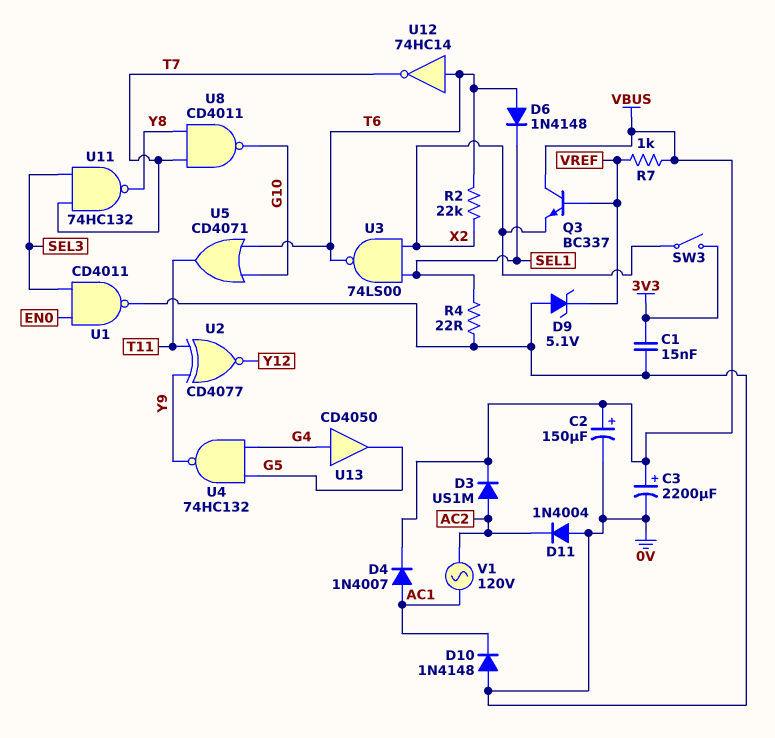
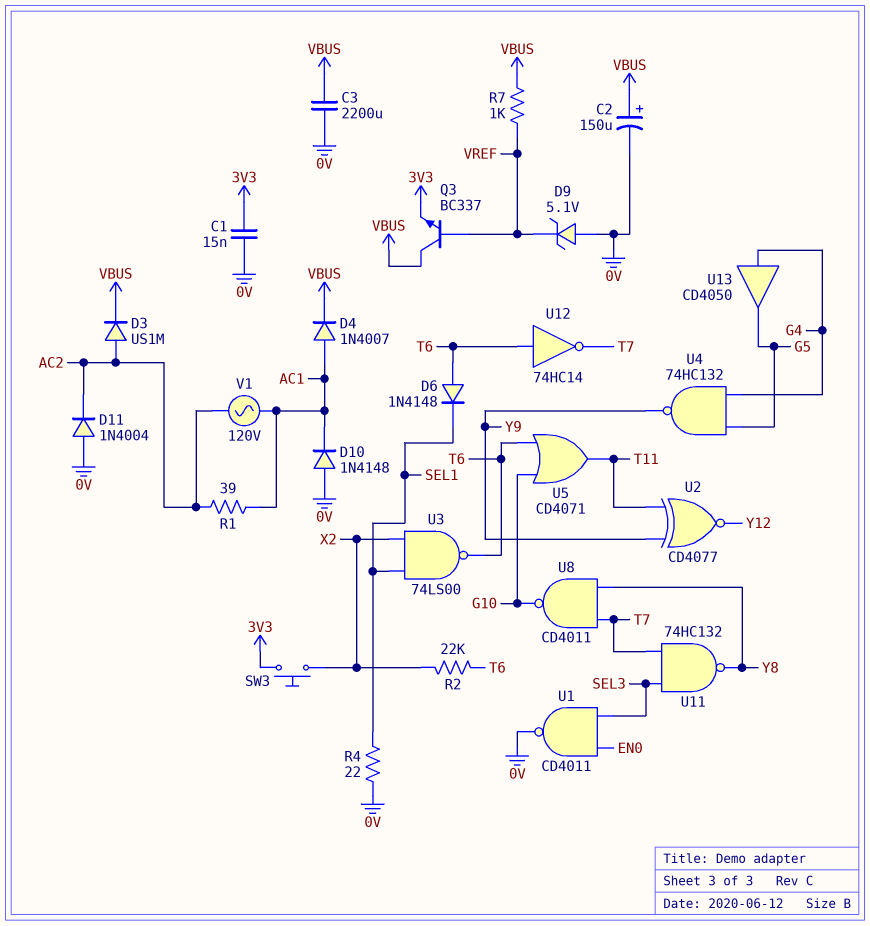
C3: 2200uF (plus VBUS, minus 0V) -> 2200uF (0V, VBUS)
Q3: NPN BC337 (B VREF, C VBUS, E X2) -> NPN BC337 (B VREF, C VBUS, E 3V3)
R1: none -> 39 (AC1, AC2)
SW3: switch (3V3, X2) -> button (3V3, X2)

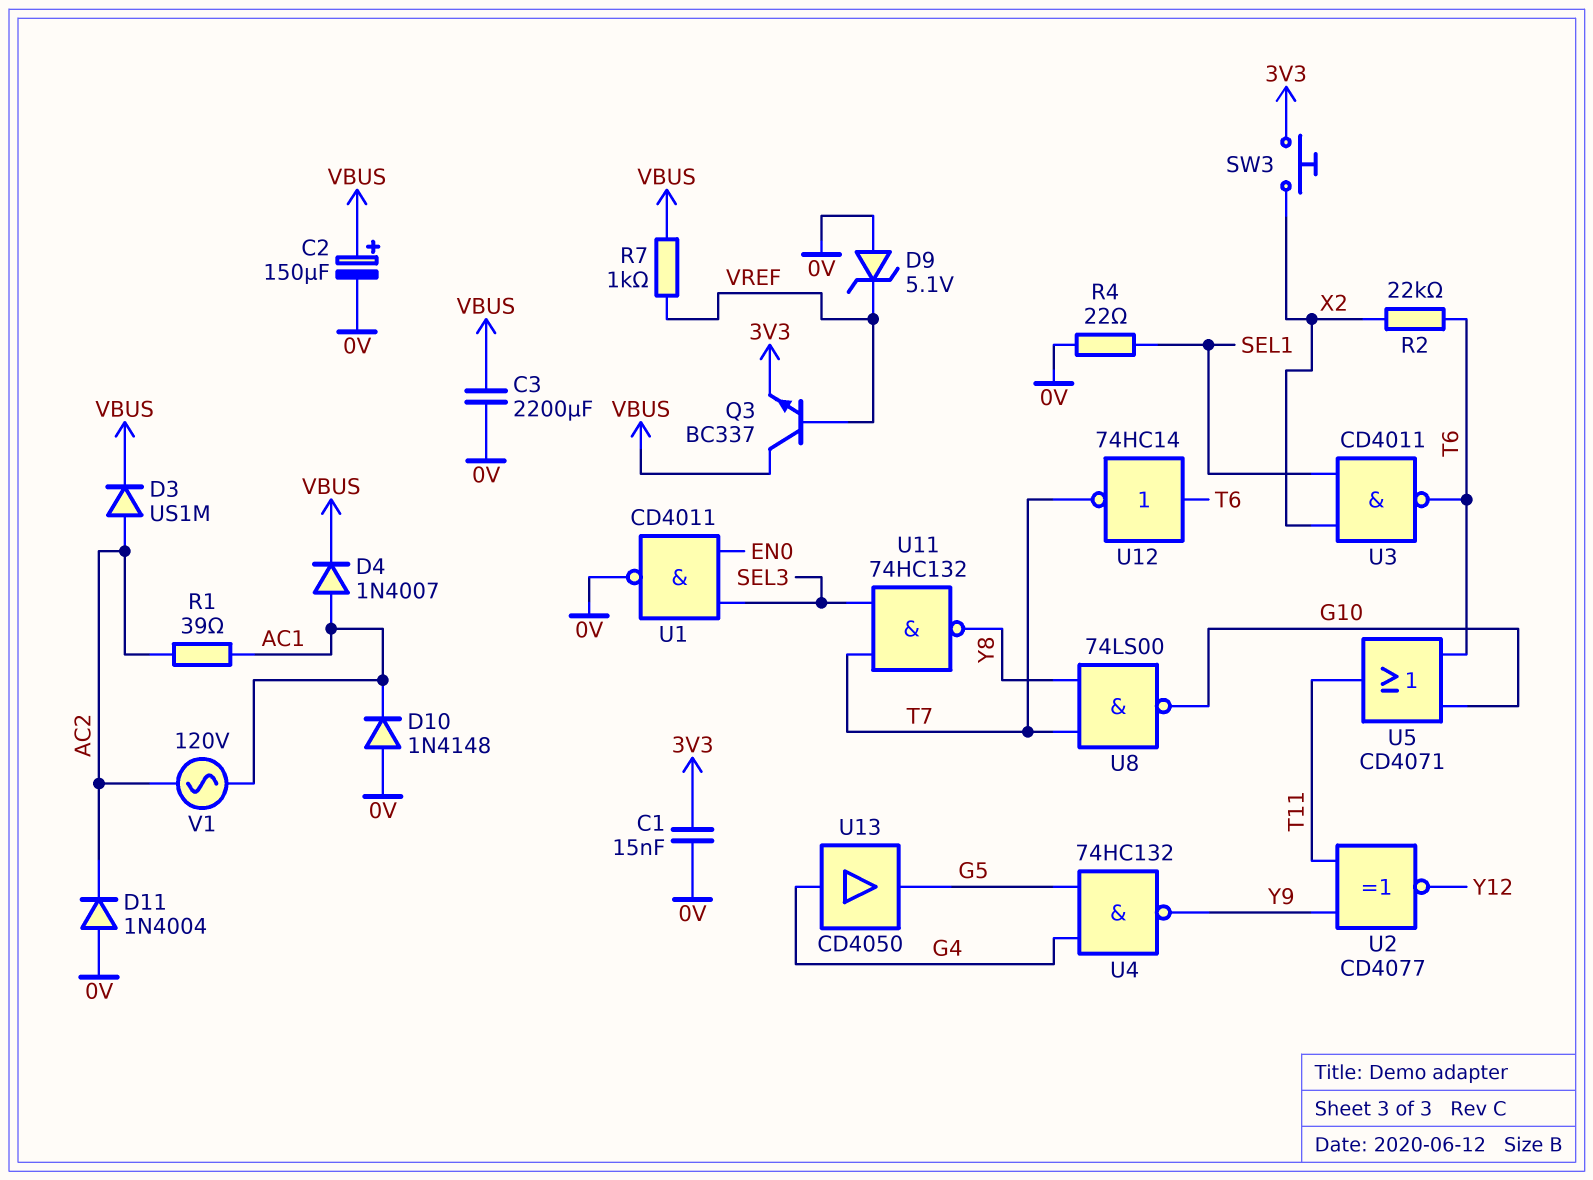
D6: diode 1N4148 (A T6, K SEL1) -> none
U3: NAND 74LS00 (in SEL1, in X2, out T6) -> NAND CD4011 (in SEL1, in X2, out T6)
U8: NAND CD4011 (in T7, in Y8, out G10) -> NAND 74LS00 (in T7, in Y8, out G10)

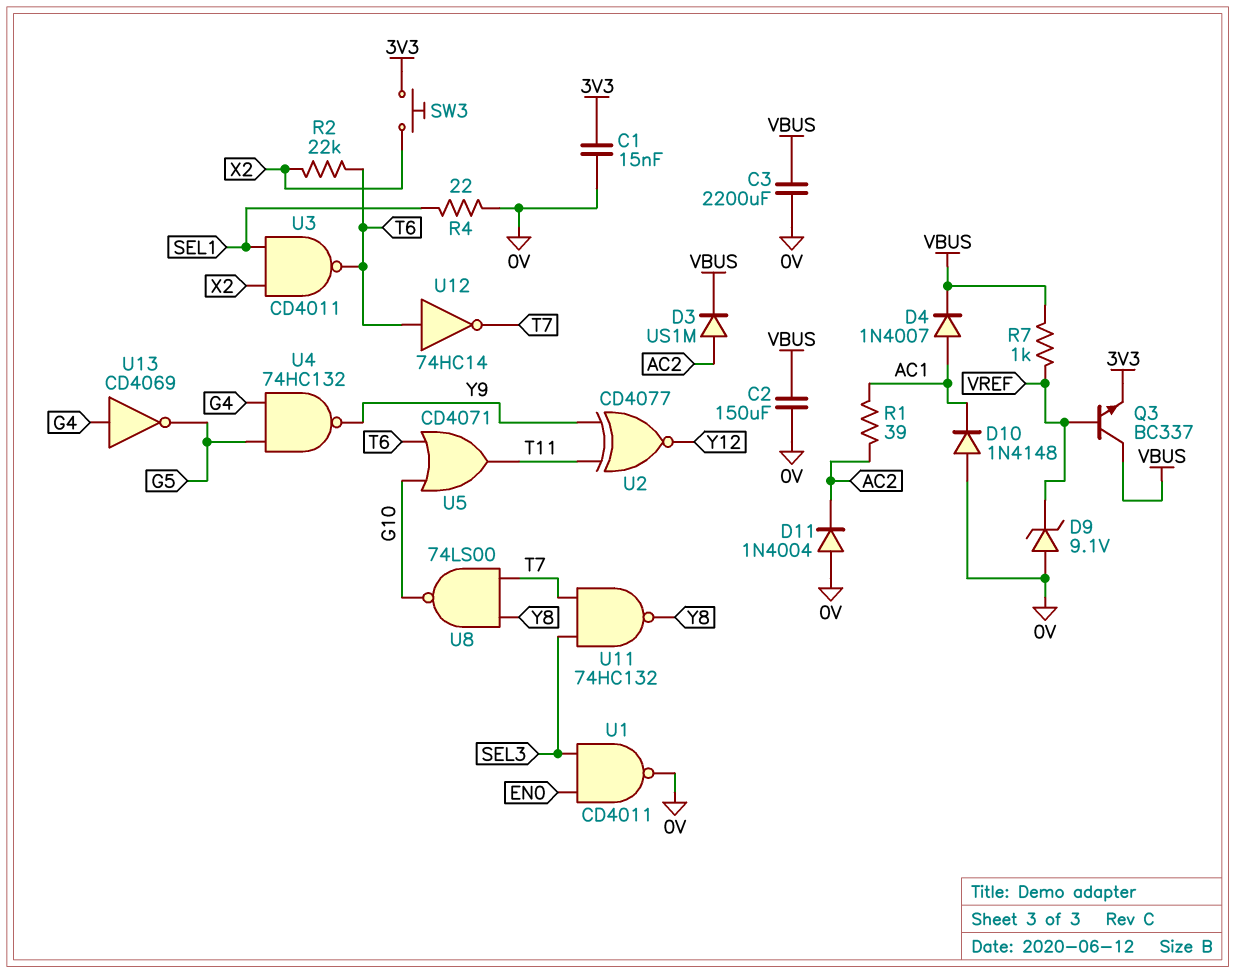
C2: 150uF (plus VBUS, minus 0V) -> 150uF (0V, VBUS)
D9: zener 5.1V (A 0V, K VREF) -> zener 9.1V (A 0V, K VREF)
U13: buffer CD4050 (in G4, out G5) -> NOT CD4069 (in G4, out G5)
V1: AC 120V (AC1, AC2) -> none

